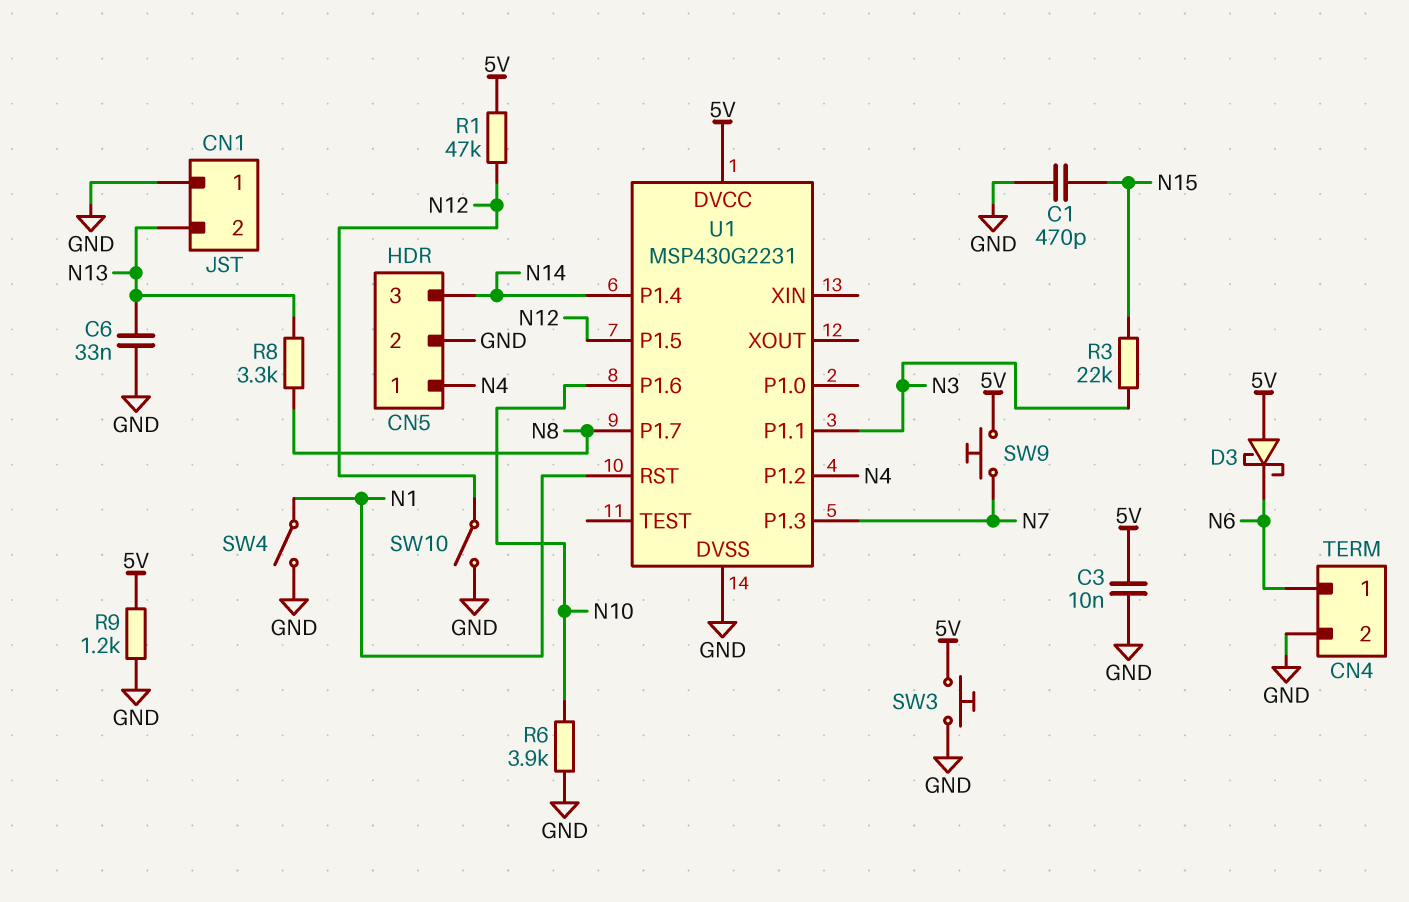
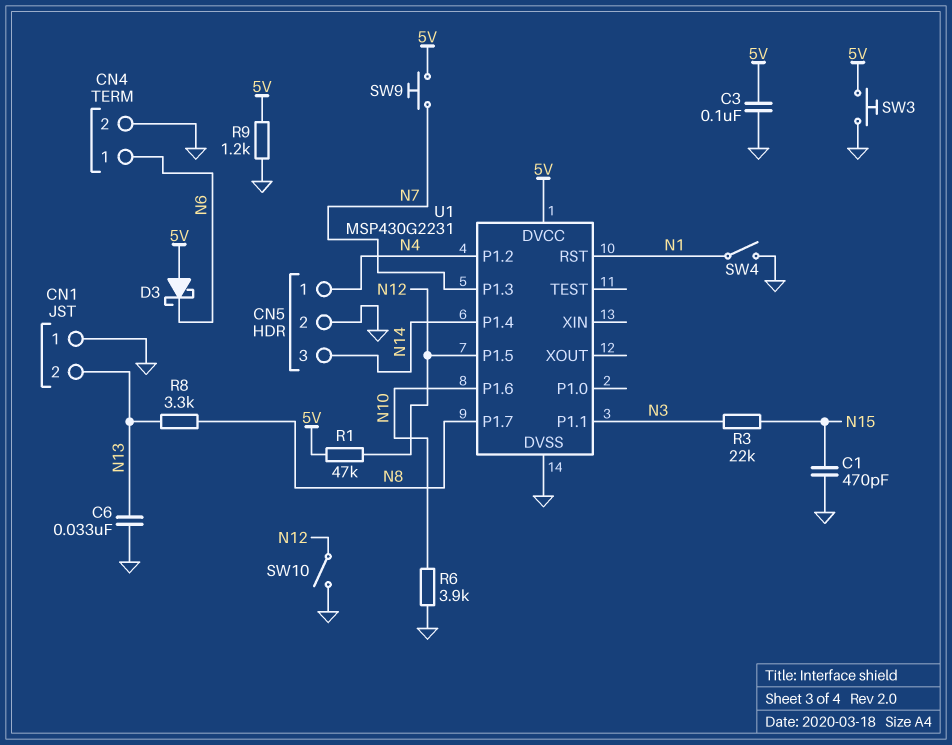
C3: 10nF (5V, GND) -> 100nF (5V, GND)

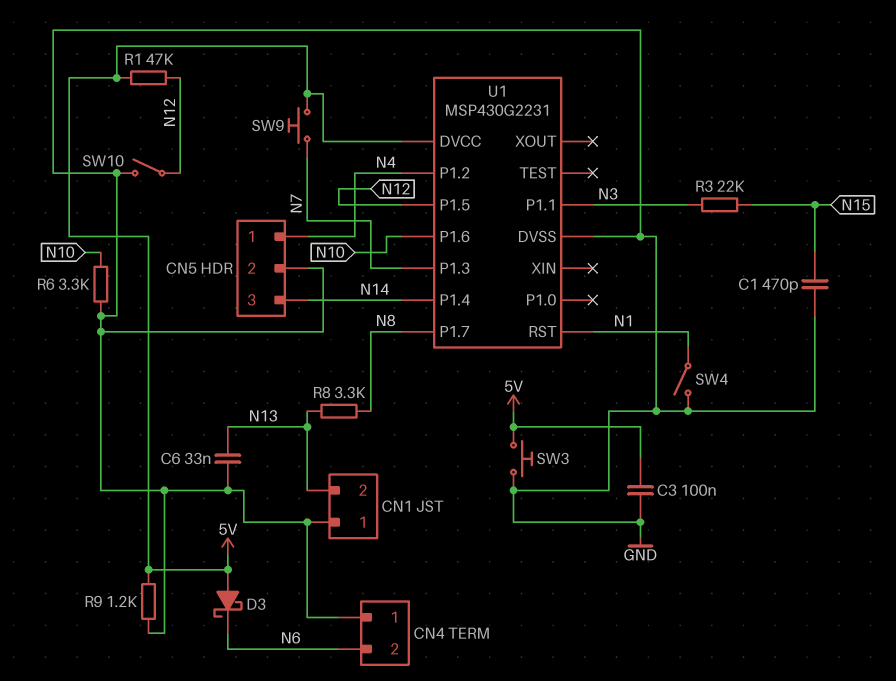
CN4 pin 1: N6 -> GND
CN4 pin 2: GND -> N6
R6: 3.9k (GND, N10) -> 3.3k (GND, N10)

